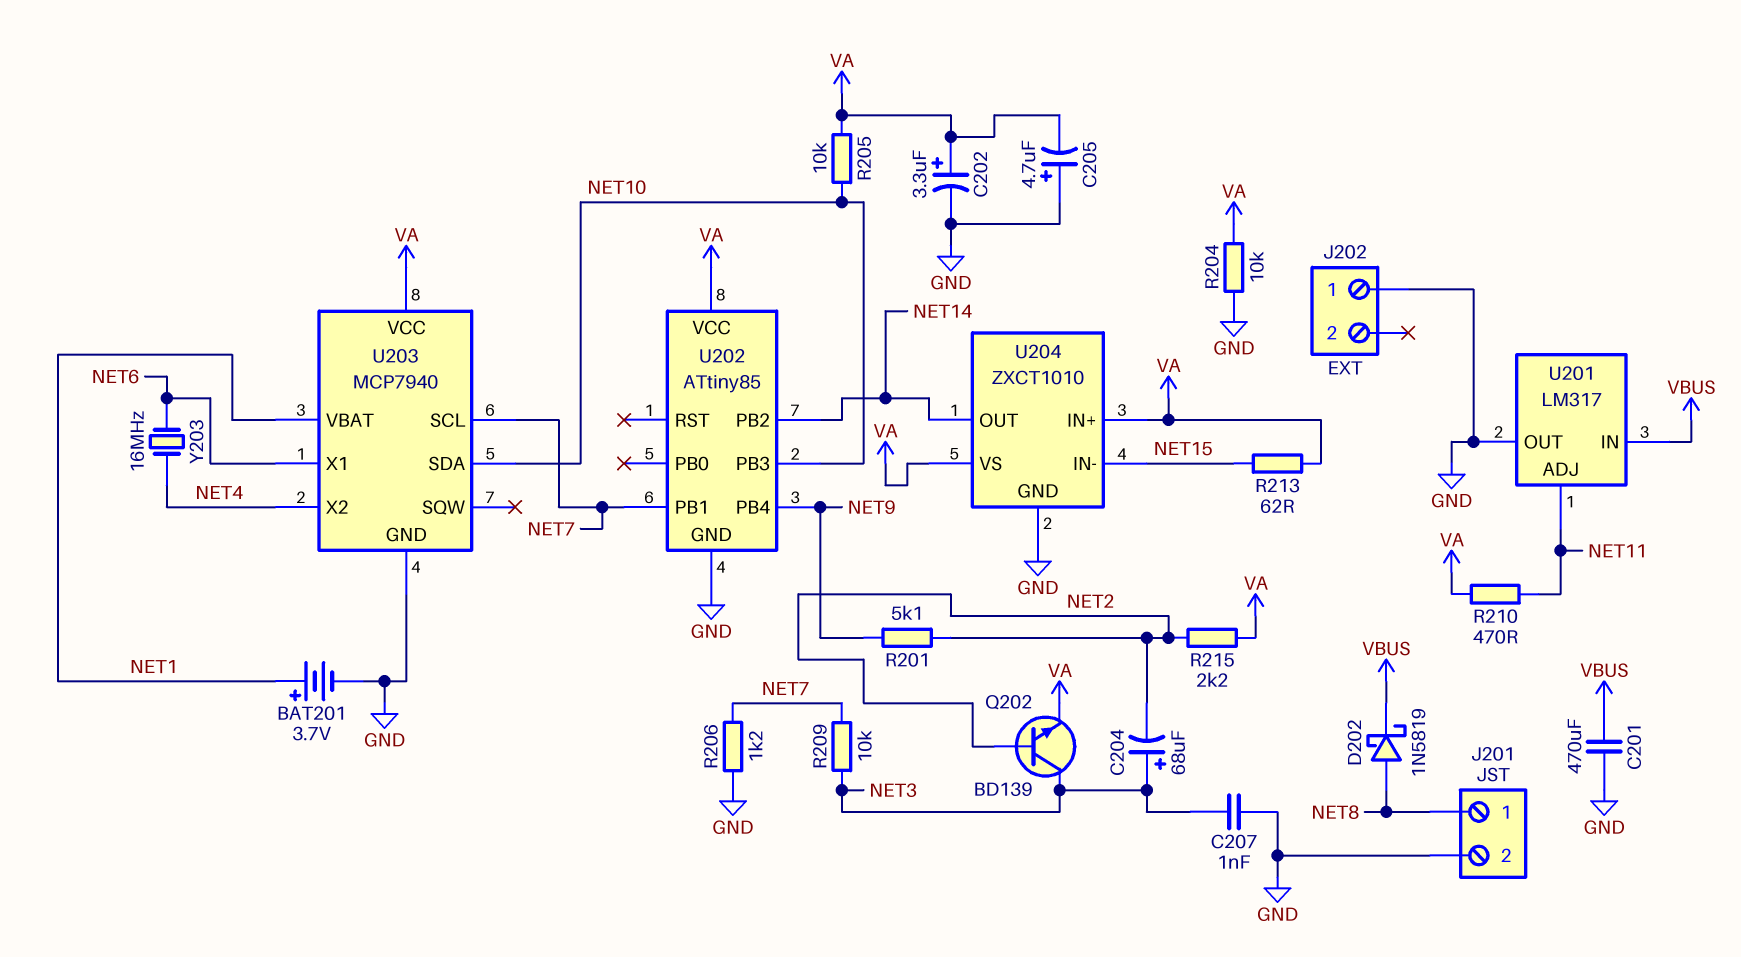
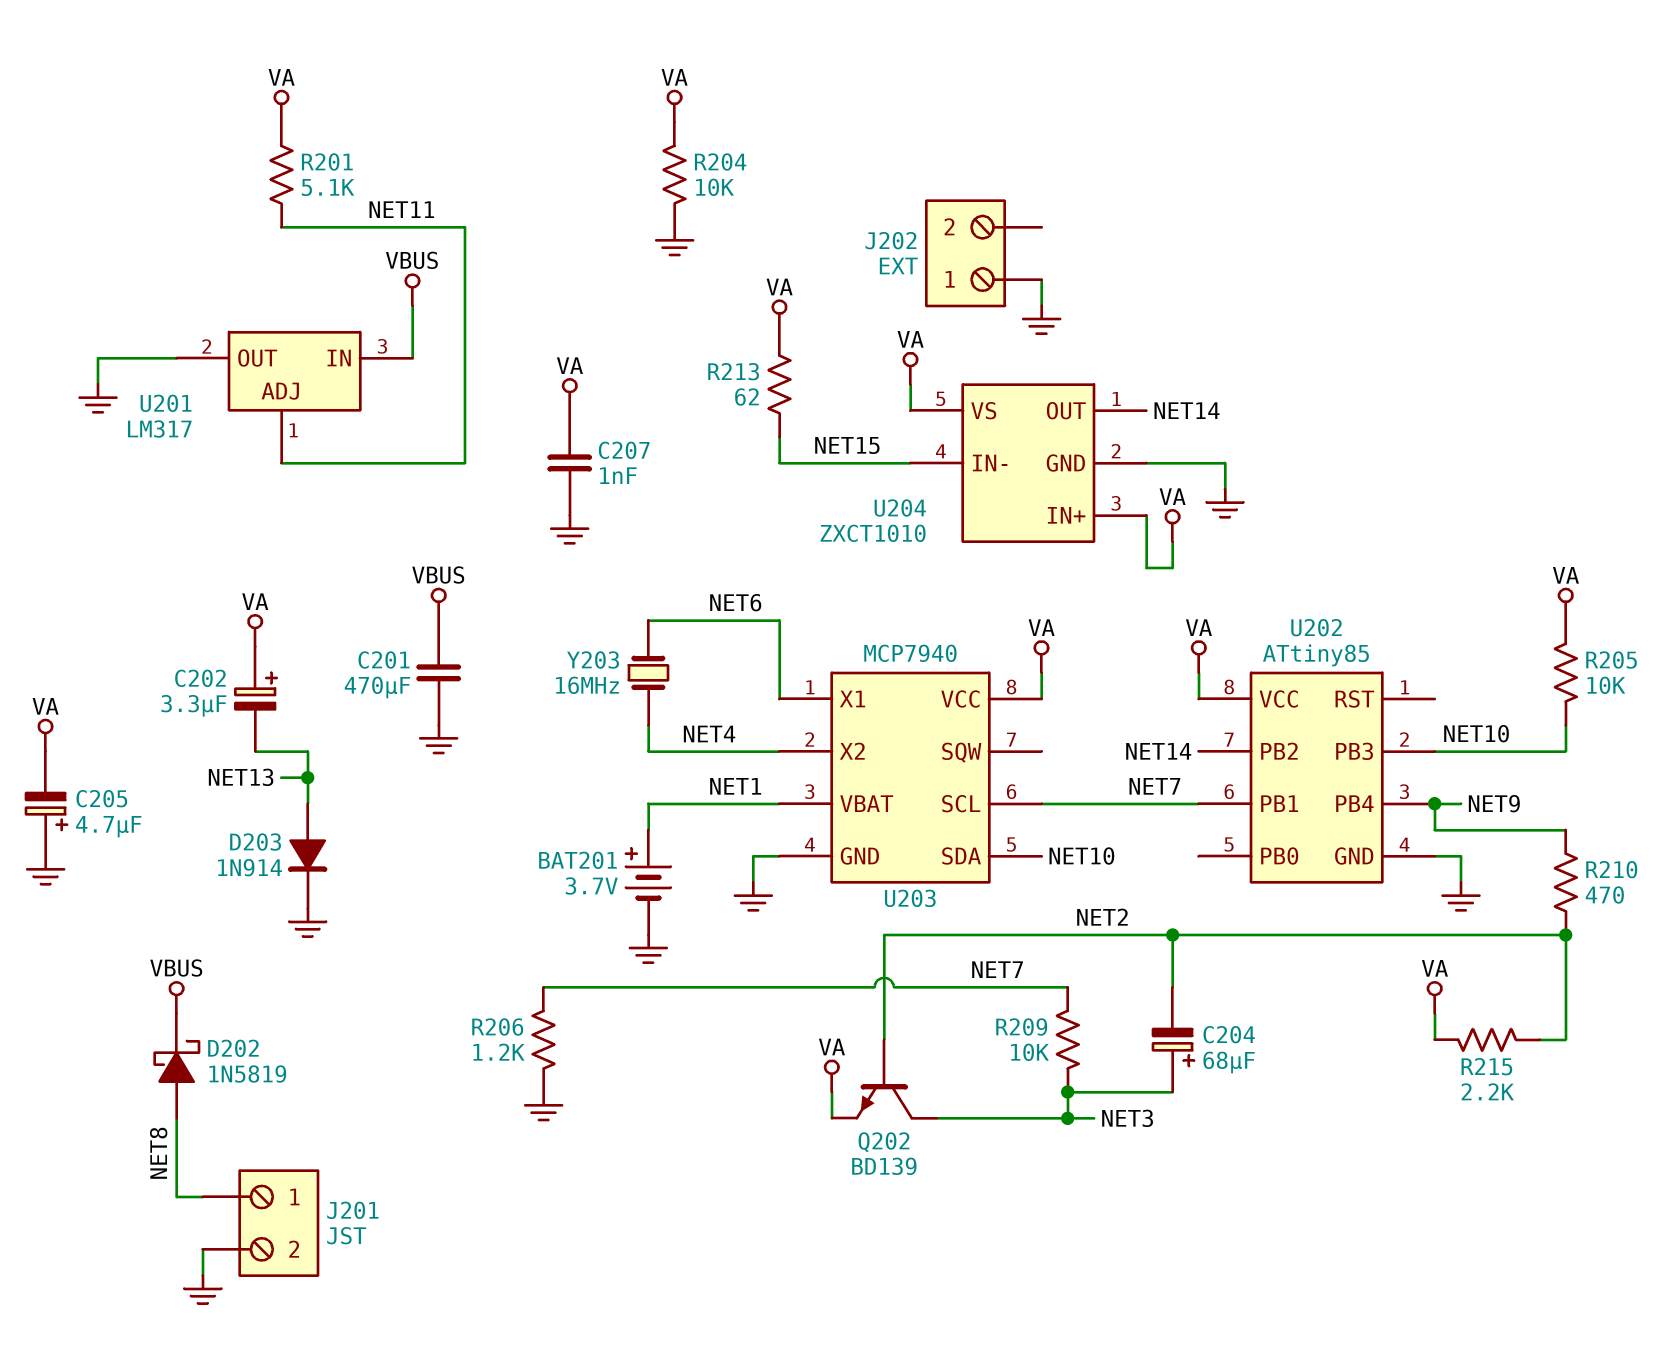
C202: 3.3uF (plus VA, minus GND) -> 3.3uF (plus VA, minus NET13)
C207: 1nF (GND, NET3) -> 1nF (GND, VA)
D203: none -> diode 1N914 (A NET13, K GND)
R201: 5.1k (NET2, NET9) -> 5.1k (NET11, VA)
R210: 470 (NET11, VA) -> 470 (NET2, NET9)

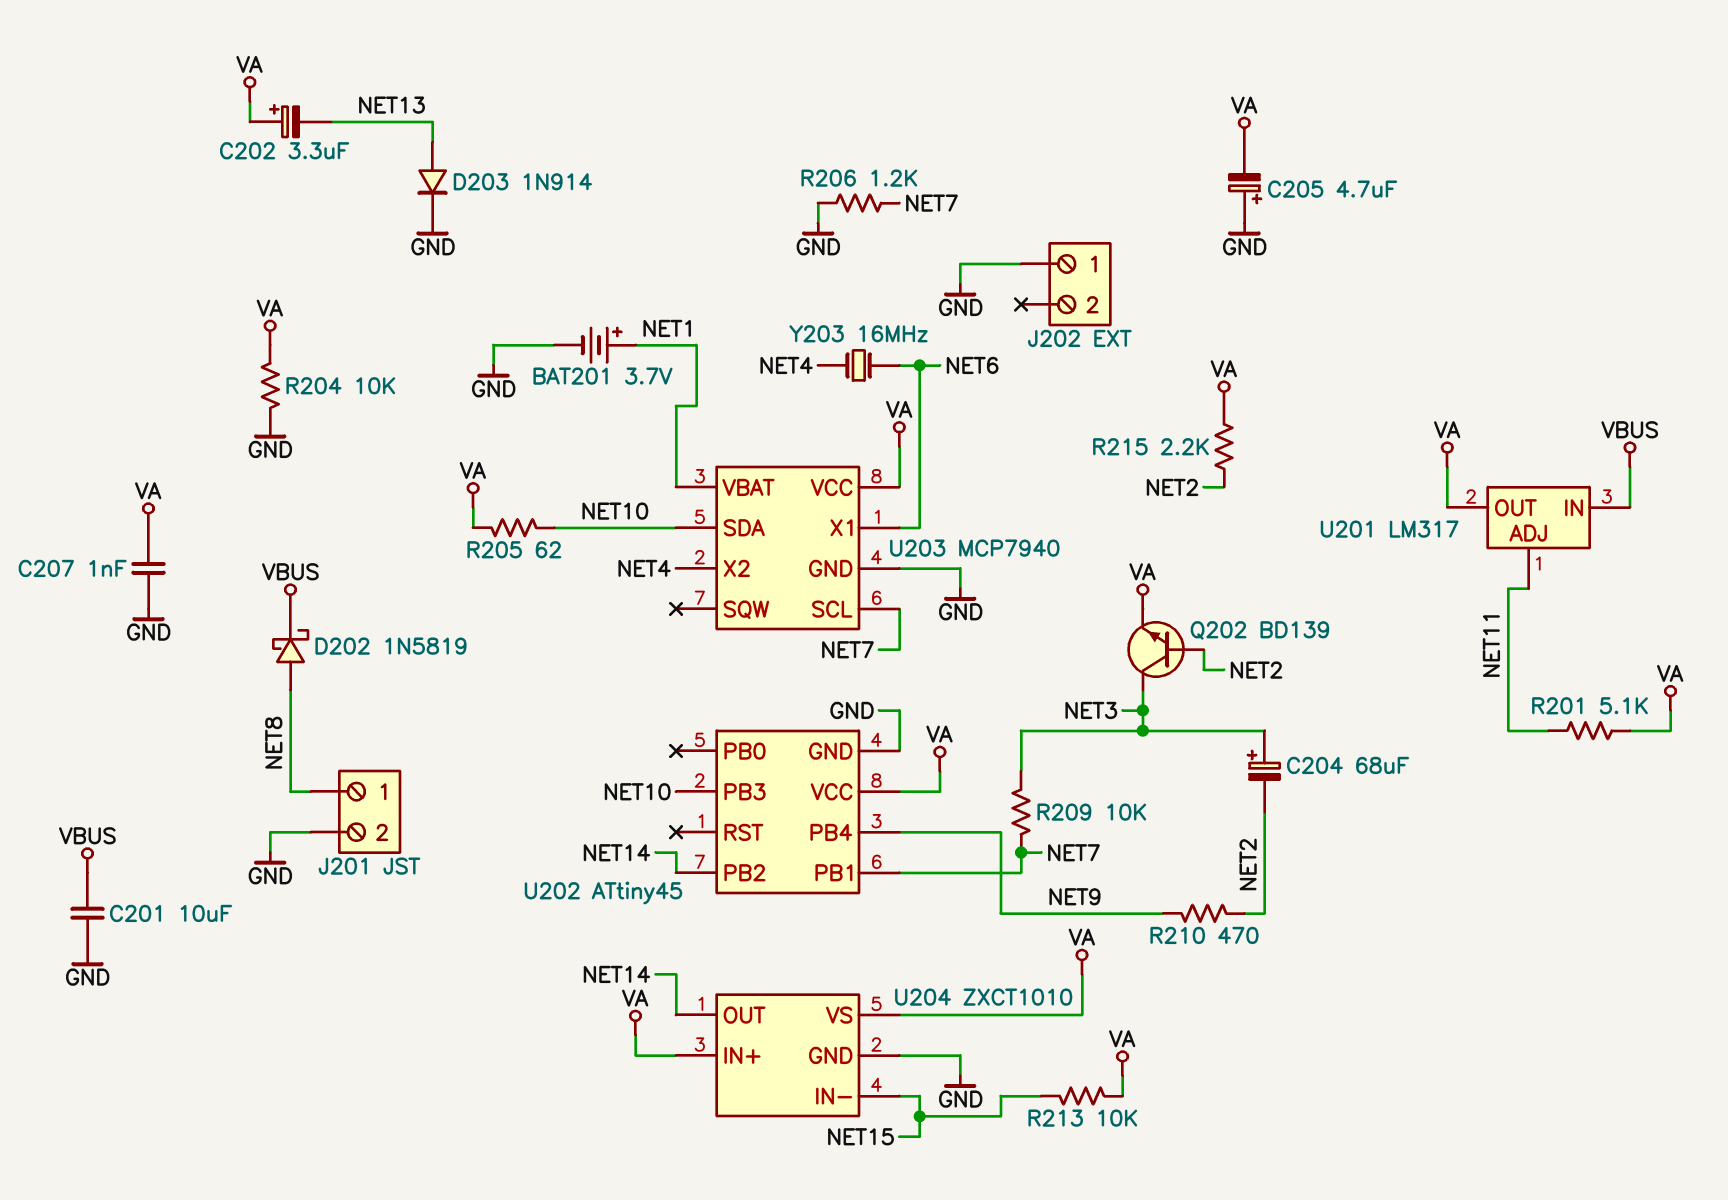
C201: 470uF (GND, VBUS) -> 10uF (GND, VBUS)
R205: 10k (NET10, VA) -> 62 (NET10, VA)
R213: 62 (NET15, VA) -> 10k (NET15, VA)
U201 pin OUT: GND -> VA
U202: ATtiny85 -> ATtiny45

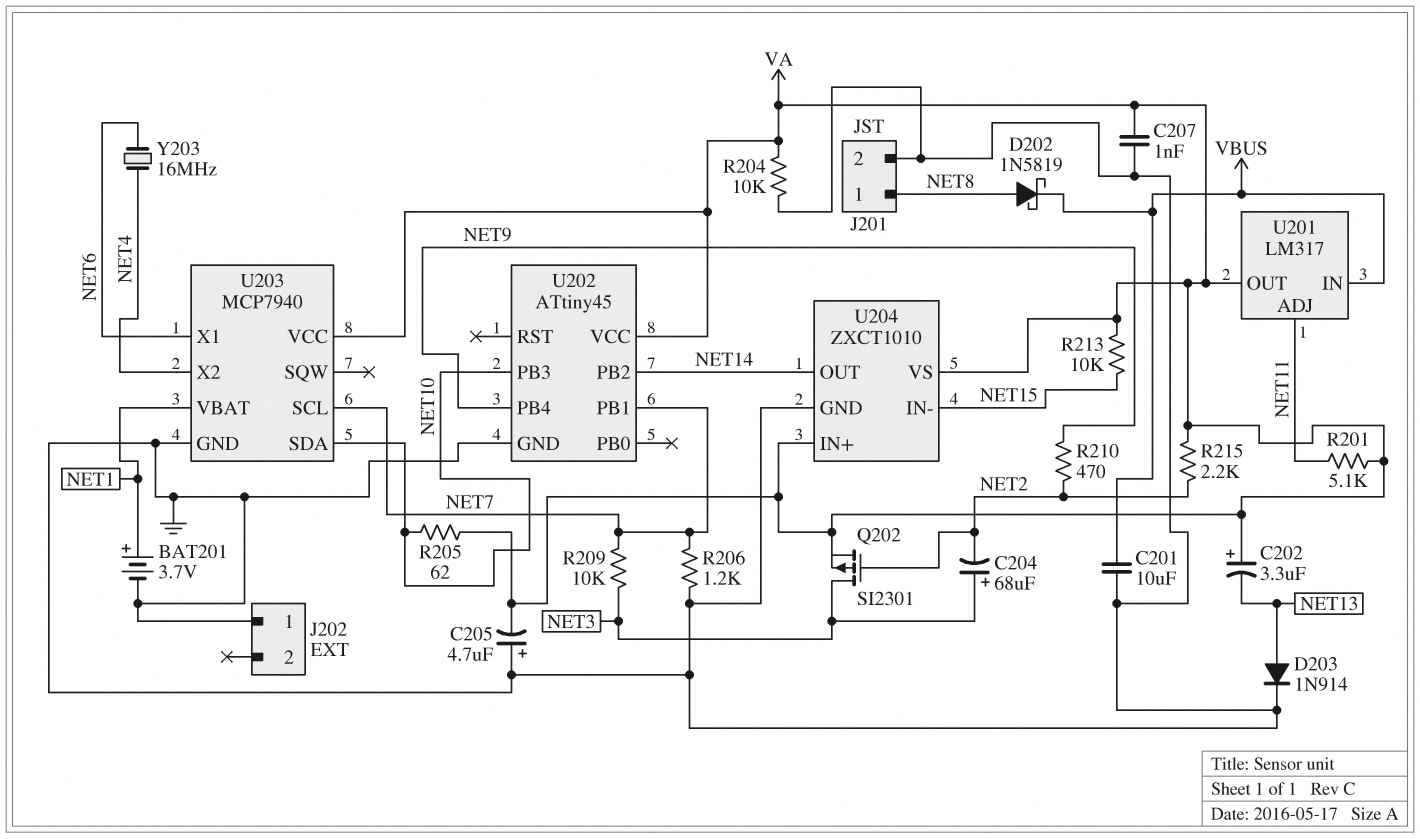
Q202: NPN BD139 (B NET2, C NET3, E VA) -> PMOS SI2301 (G NET2, D NET3, S VA)

